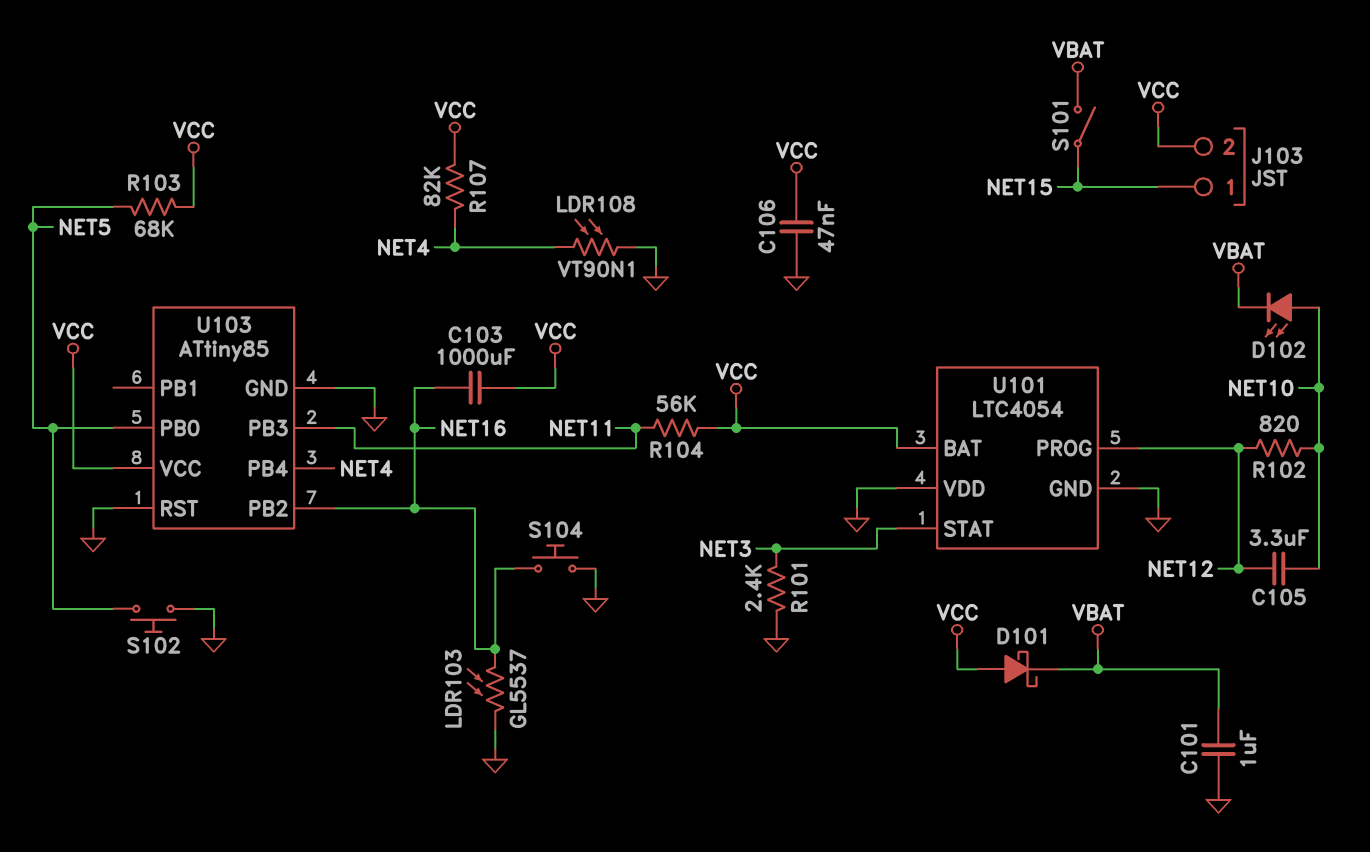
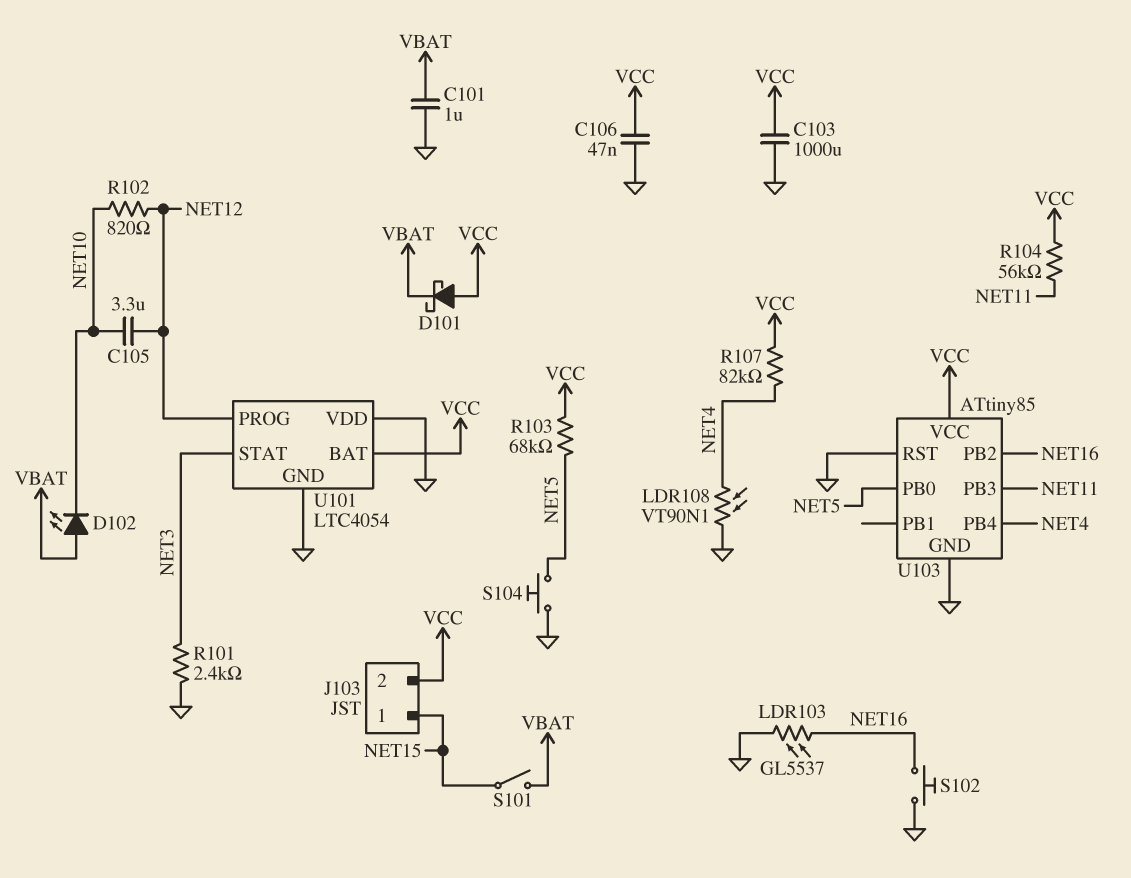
C103: 1000uF (NET16, VCC) -> 1000uF (GND, VCC)
D102: LED (A NET10, K VBAT) -> LED (A VBAT, K NET10)
S102: button (GND, NET5) -> button (GND, NET16)
S104: button (GND, NET16) -> button (GND, NET5)

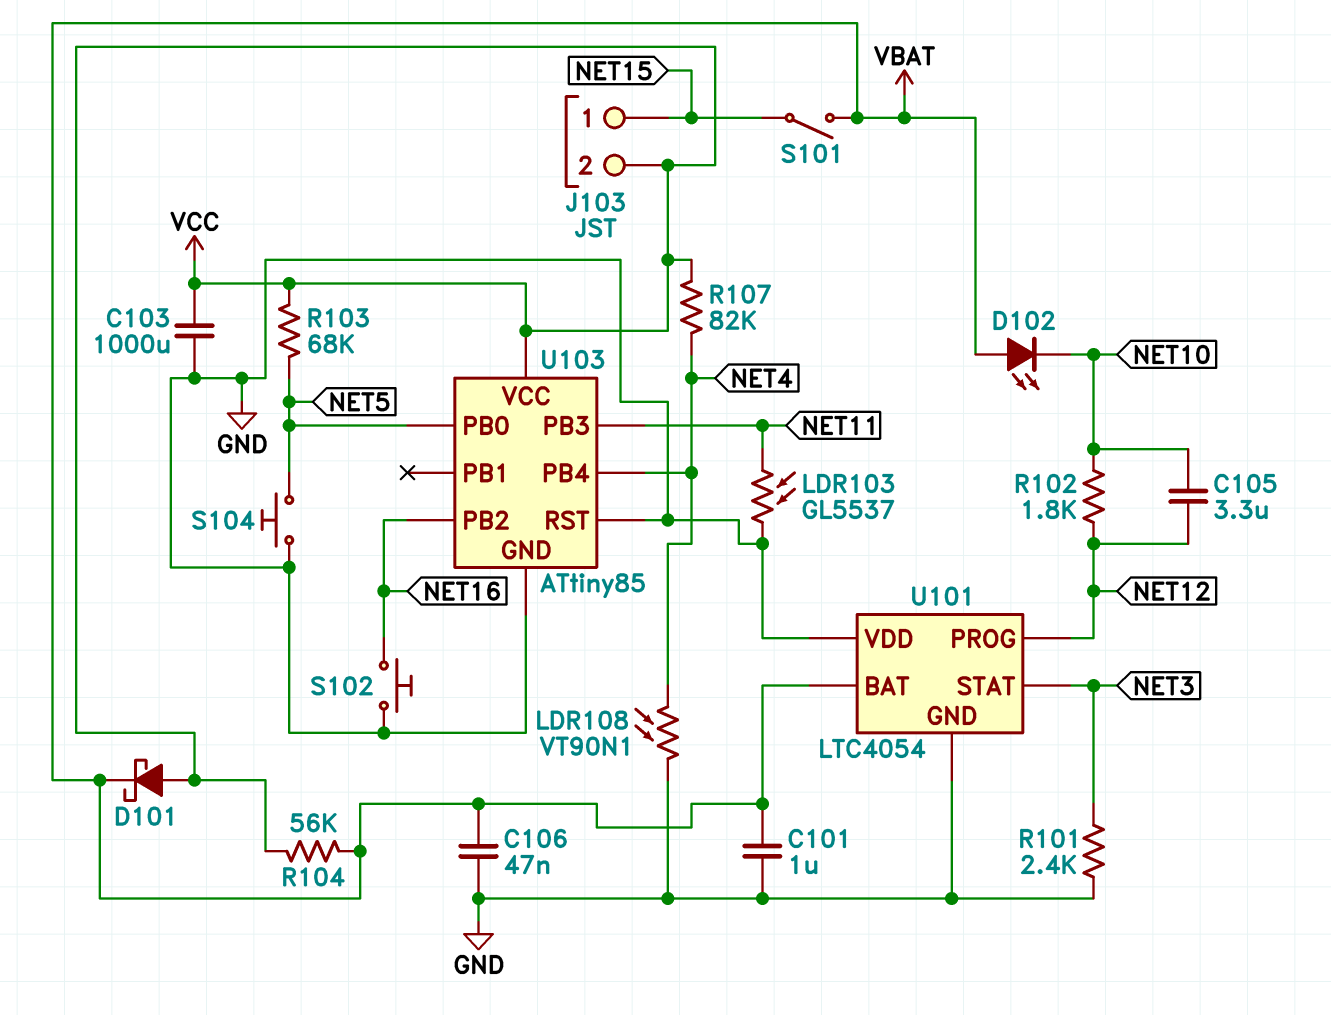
C106: 47nF (GND, VCC) -> 47nF (GND, VBAT)
LDR103: GL5537 (GND, NET16) -> GL5537 (GND, NET11)
R102: 820 (NET10, NET12) -> 1.8k (NET10, NET12)
R104: 56k (NET11, VCC) -> 56k (VBAT, VCC)
U101 pin BAT: VCC -> VBAT

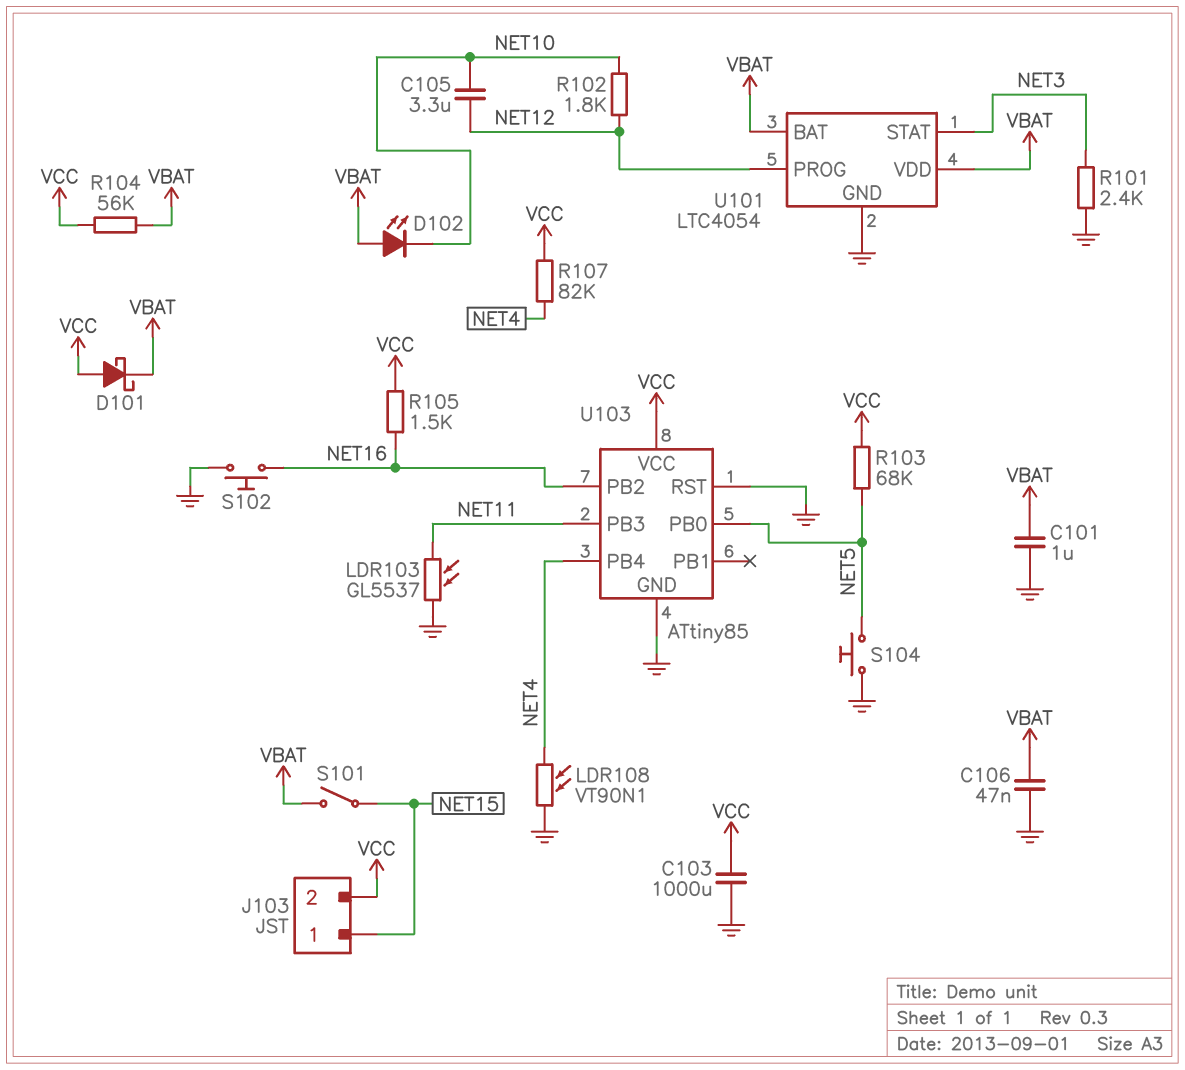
R105: none -> 1.5k (NET16, VCC)
U101 pin VDD: GND -> VBAT

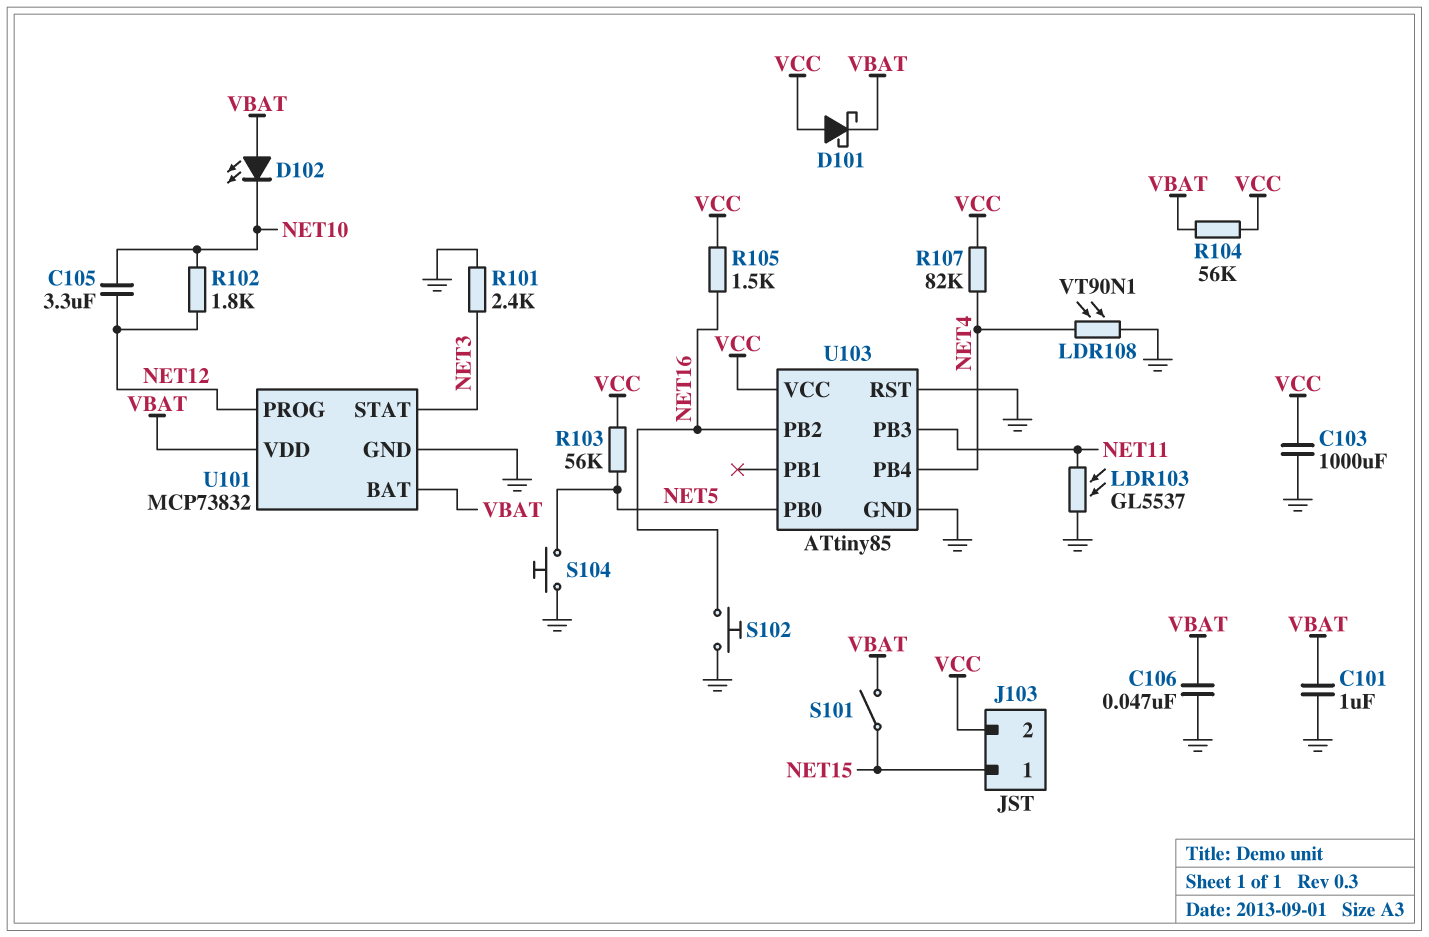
R103: 68k (NET5, VCC) -> 56k (NET5, VCC)
U101: LTC4054 -> MCP73832

